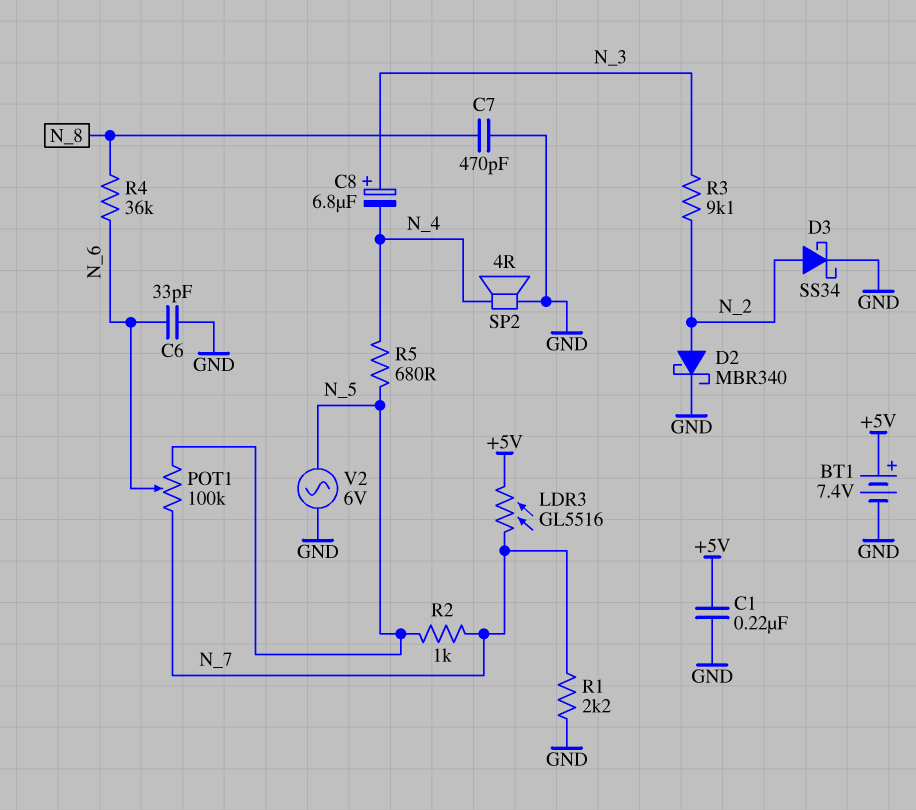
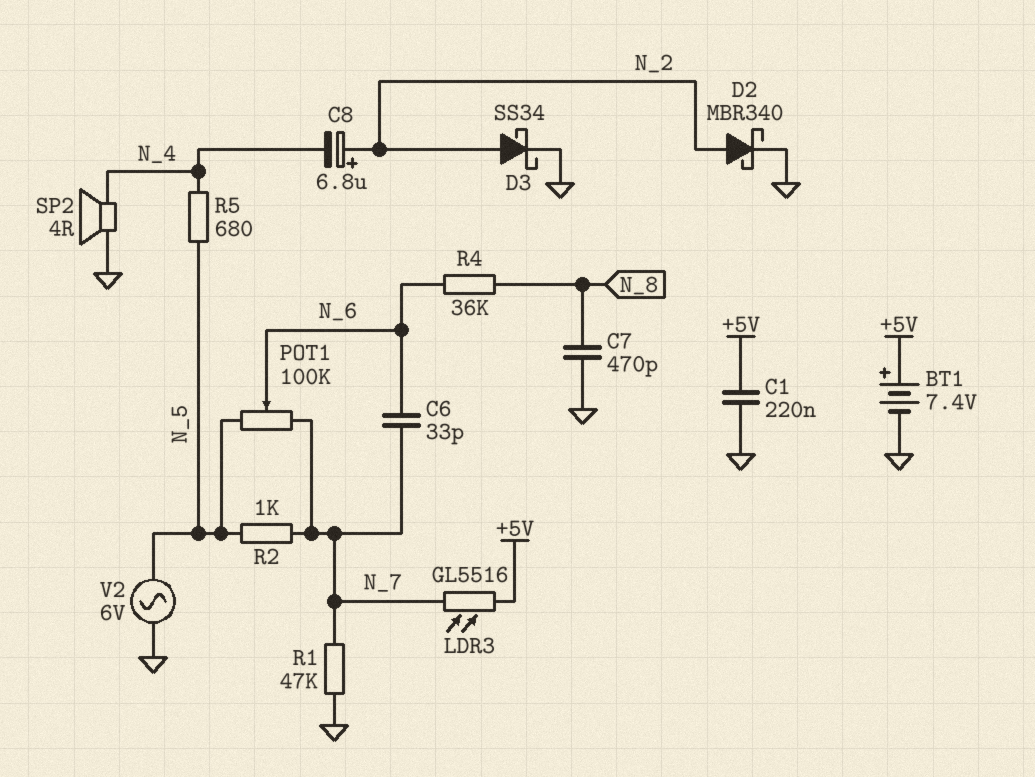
C6: 33pF (GND, N_6) -> 33pF (N_6, N_7)
C8: 6.8uF (plus N_3, minus N_4) -> 6.8uF (plus N_2, minus N_4)
R1: 2.2k (GND, N_7) -> 47k (GND, N_7)
R3: 9.1k (N_2, N_3) -> none

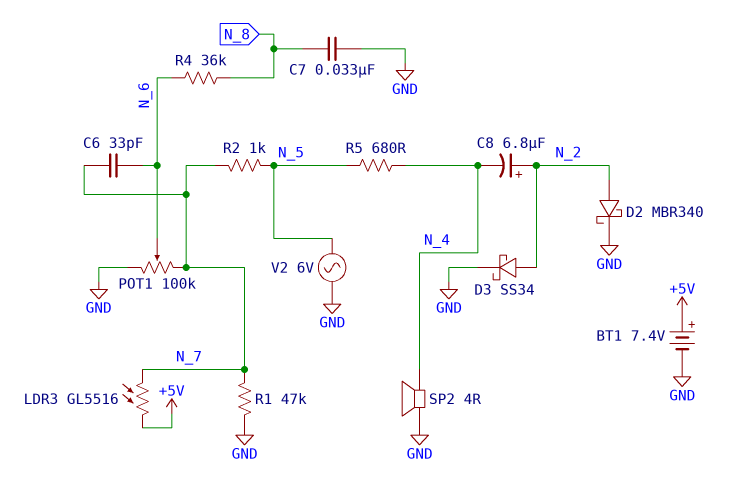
C1: 220nF (+5V, GND) -> none
C7: 470pF (GND, N_8) -> 33nF (GND, N_8)
POT1: 100k (N_5, N_7, wiper N_6) -> 100k (GND, N_7, wiper N_6)

